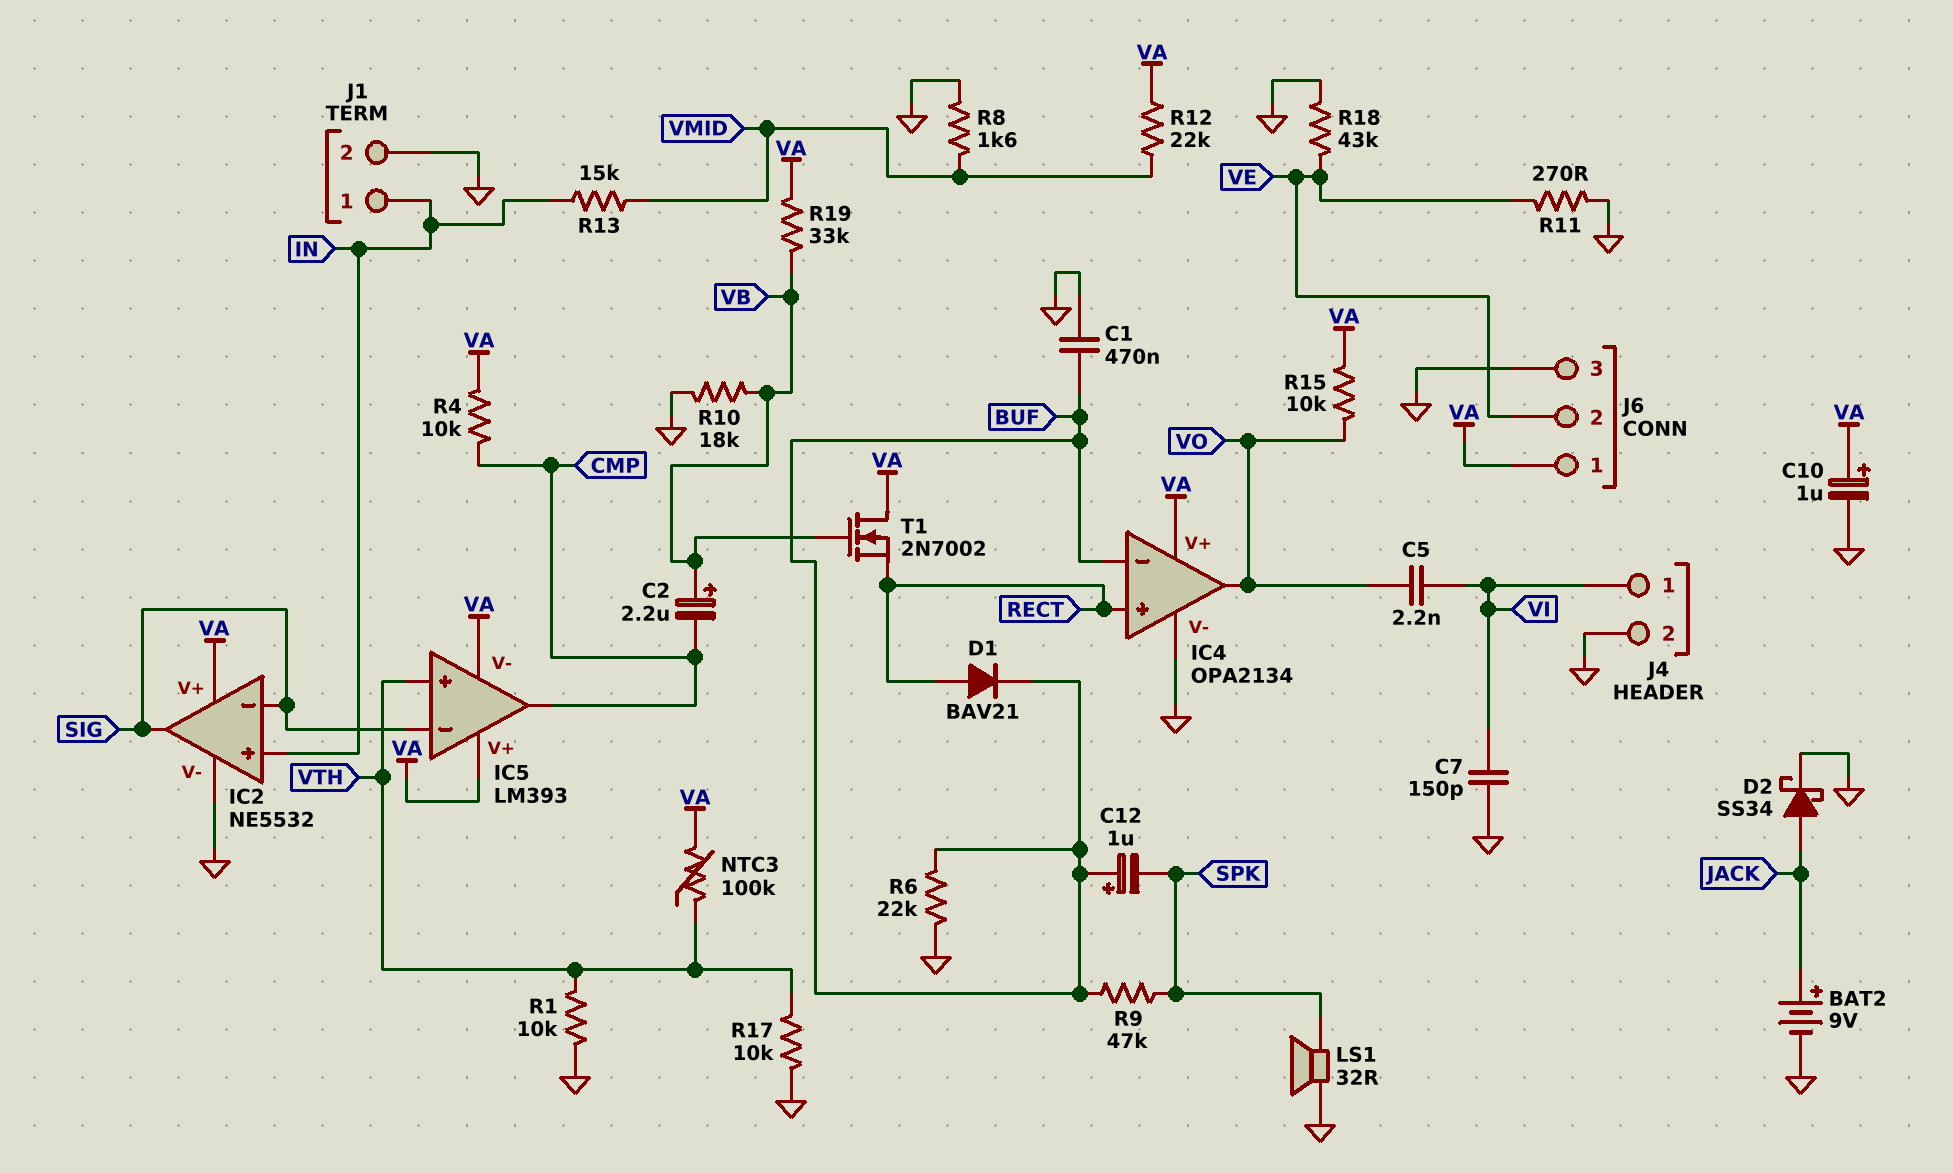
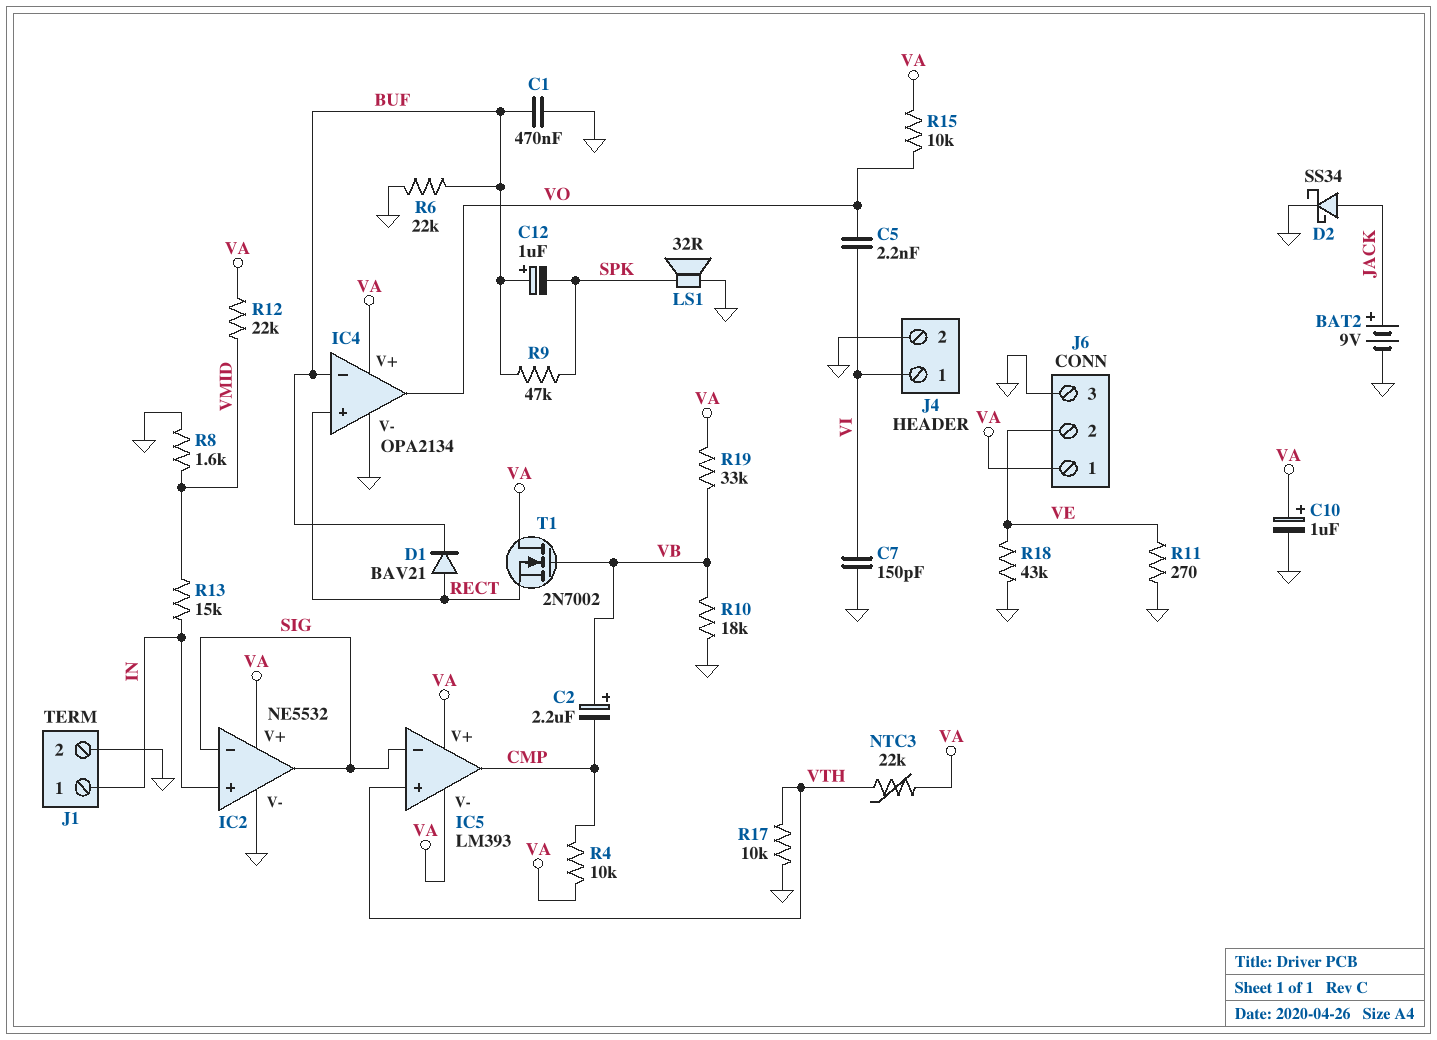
NTC3: 100k (VA, VTH) -> 22k (VA, VTH)
R1: 10k (GND, VTH) -> none

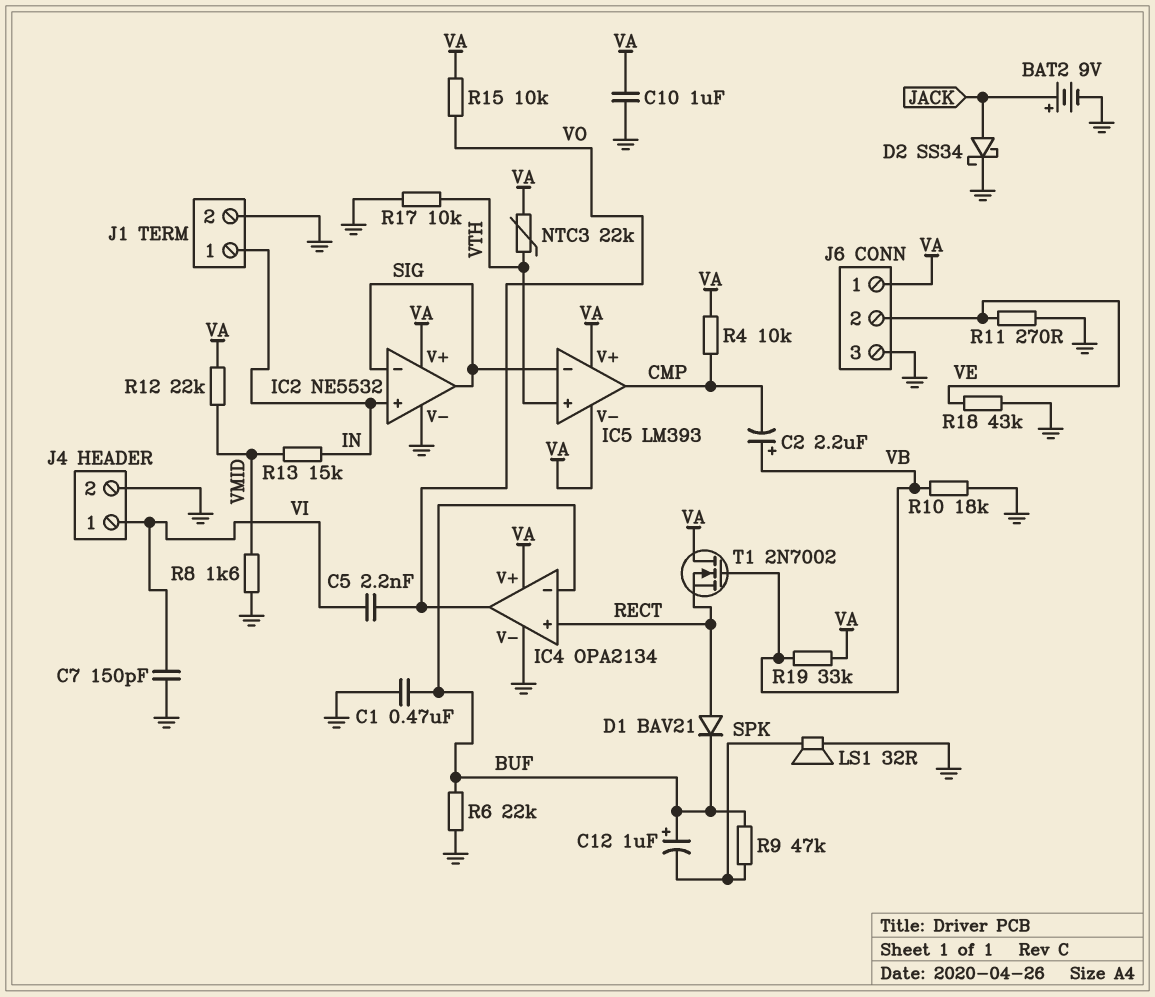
C10: 1uF (plus VA, minus GND) -> 1uF (GND, VA)

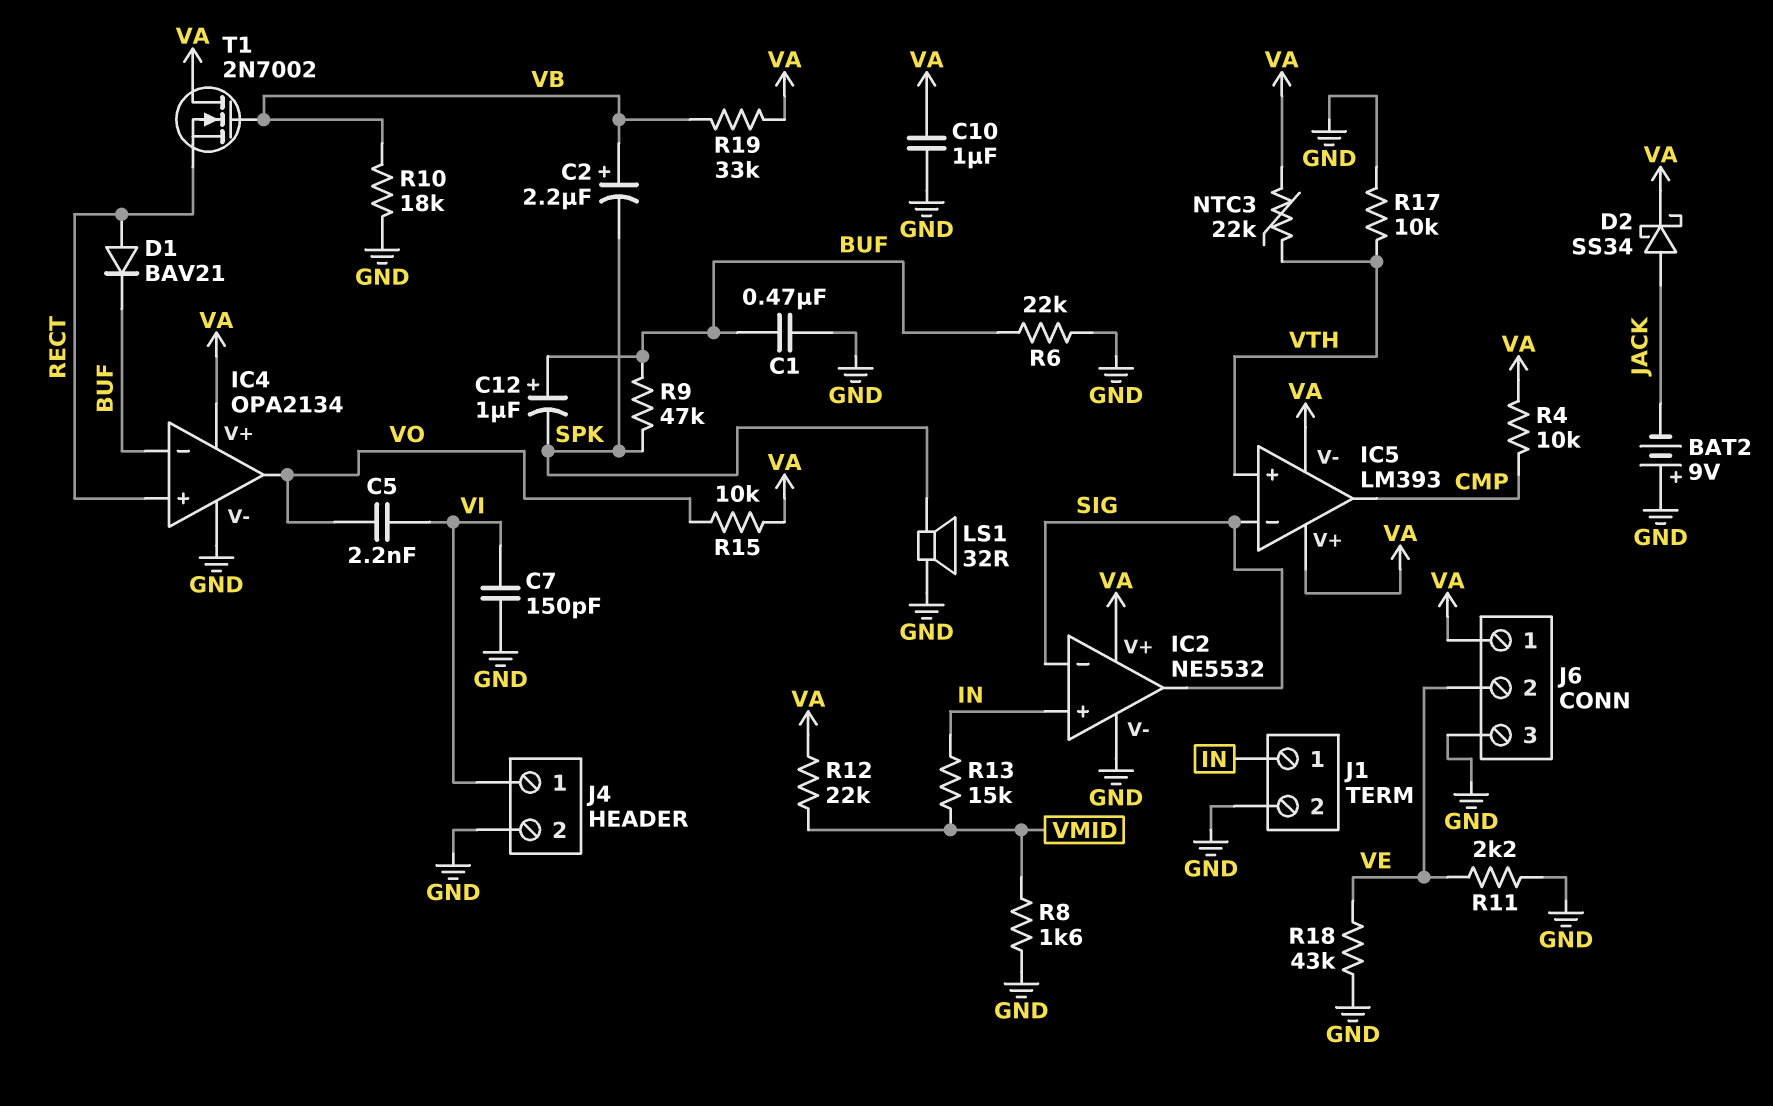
BAT2: 9V (plus JACK, minus GND) -> 9V (plus GND, minus JACK)
C2: 2.2uF (plus VB, minus CMP) -> 2.2uF (plus VB, minus SPK)
D2: schottky SS34 (A JACK, K GND) -> schottky SS34 (A JACK, K VA)
R11: 270 (GND, VE) -> 2.2k (GND, VE)

